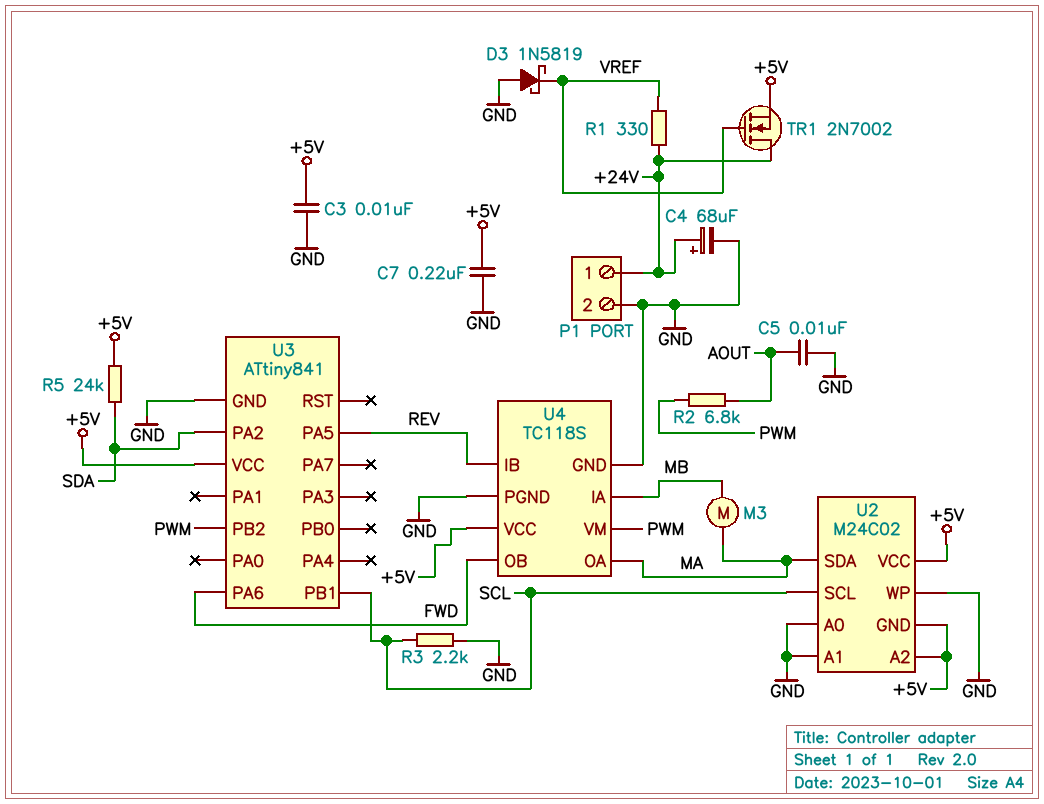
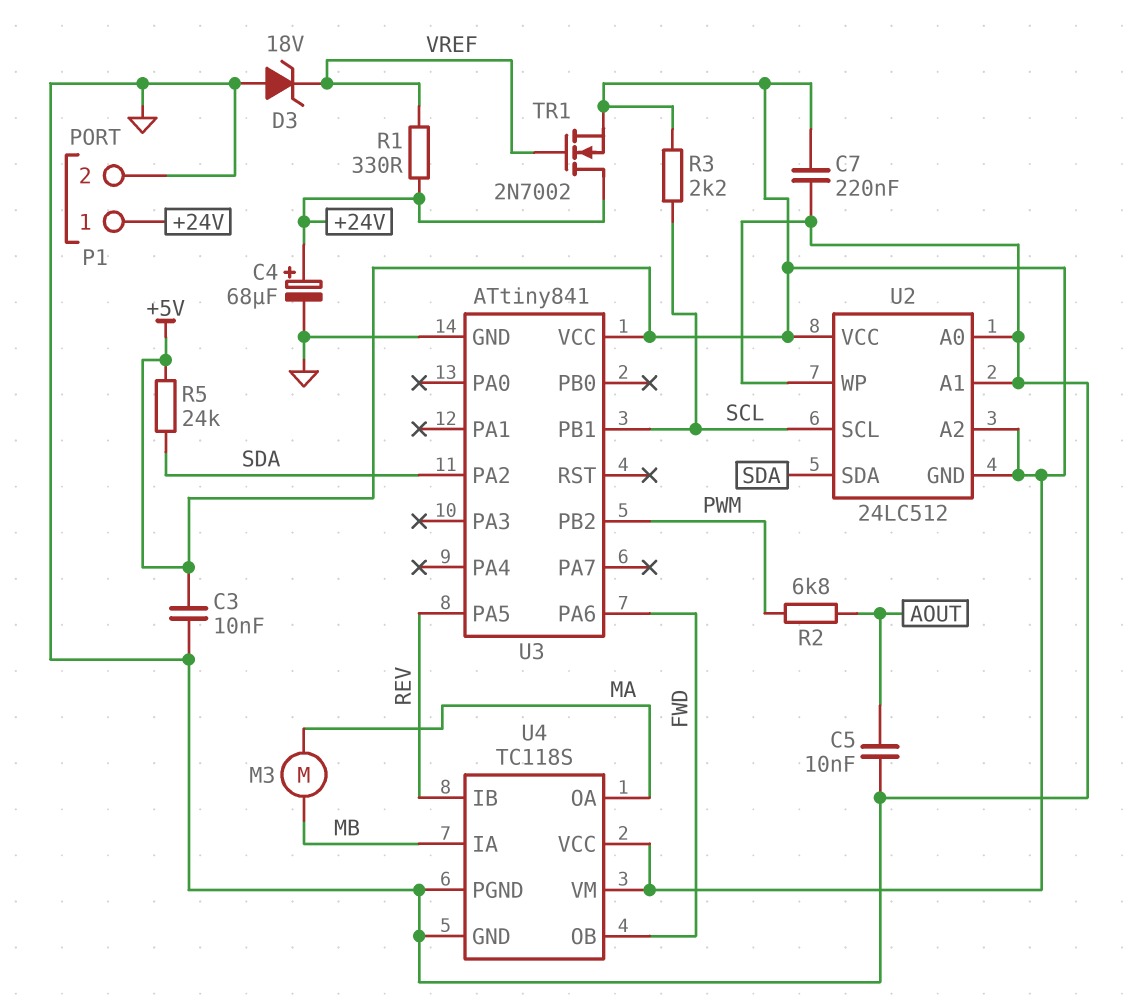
D3: schottky 1N5819 (A GND, K VREF) -> zener 18V (A GND, K VREF)
R3: 2.2k (GND, SCL) -> 2.2k (+5V, SCL)
U2: M24C02 -> 24LC512
U2 pin SDA: MA -> SDA
U4 pin VM: PWM -> +5V

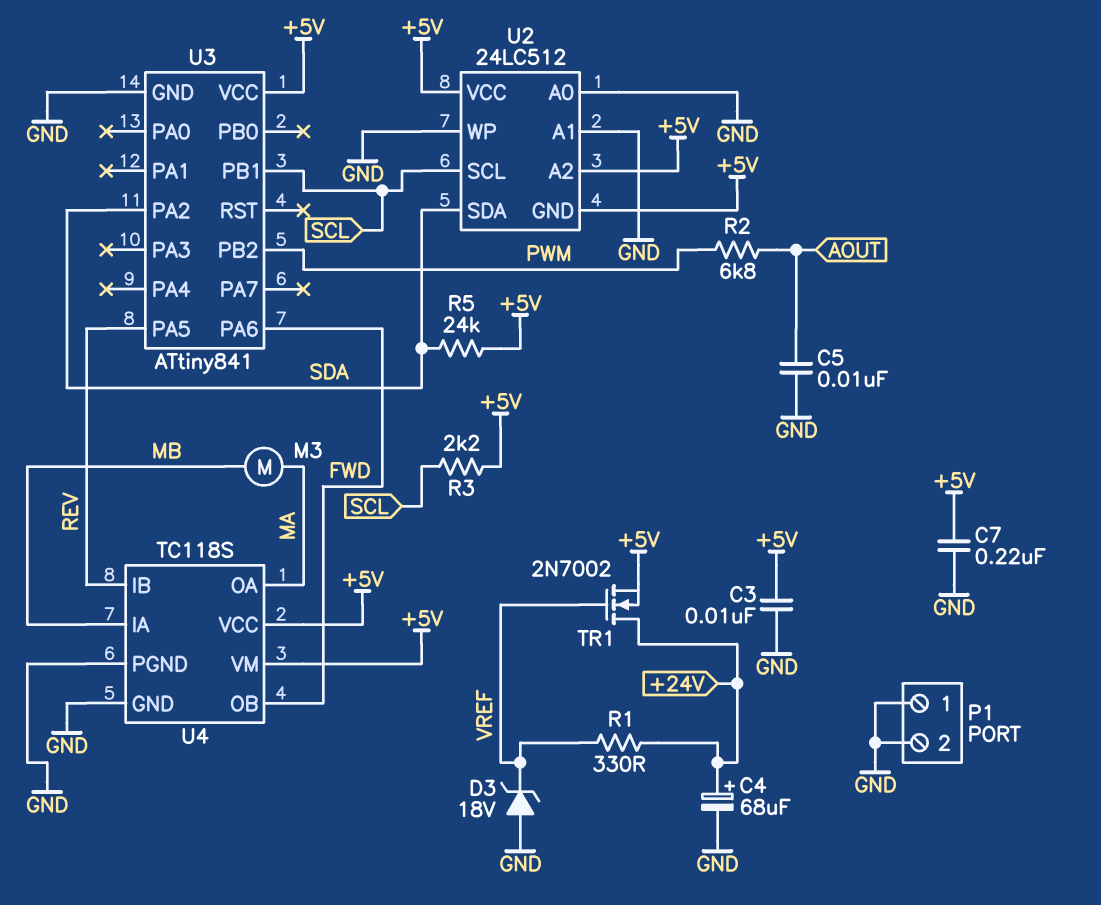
P1 pin 1: +24V -> GND

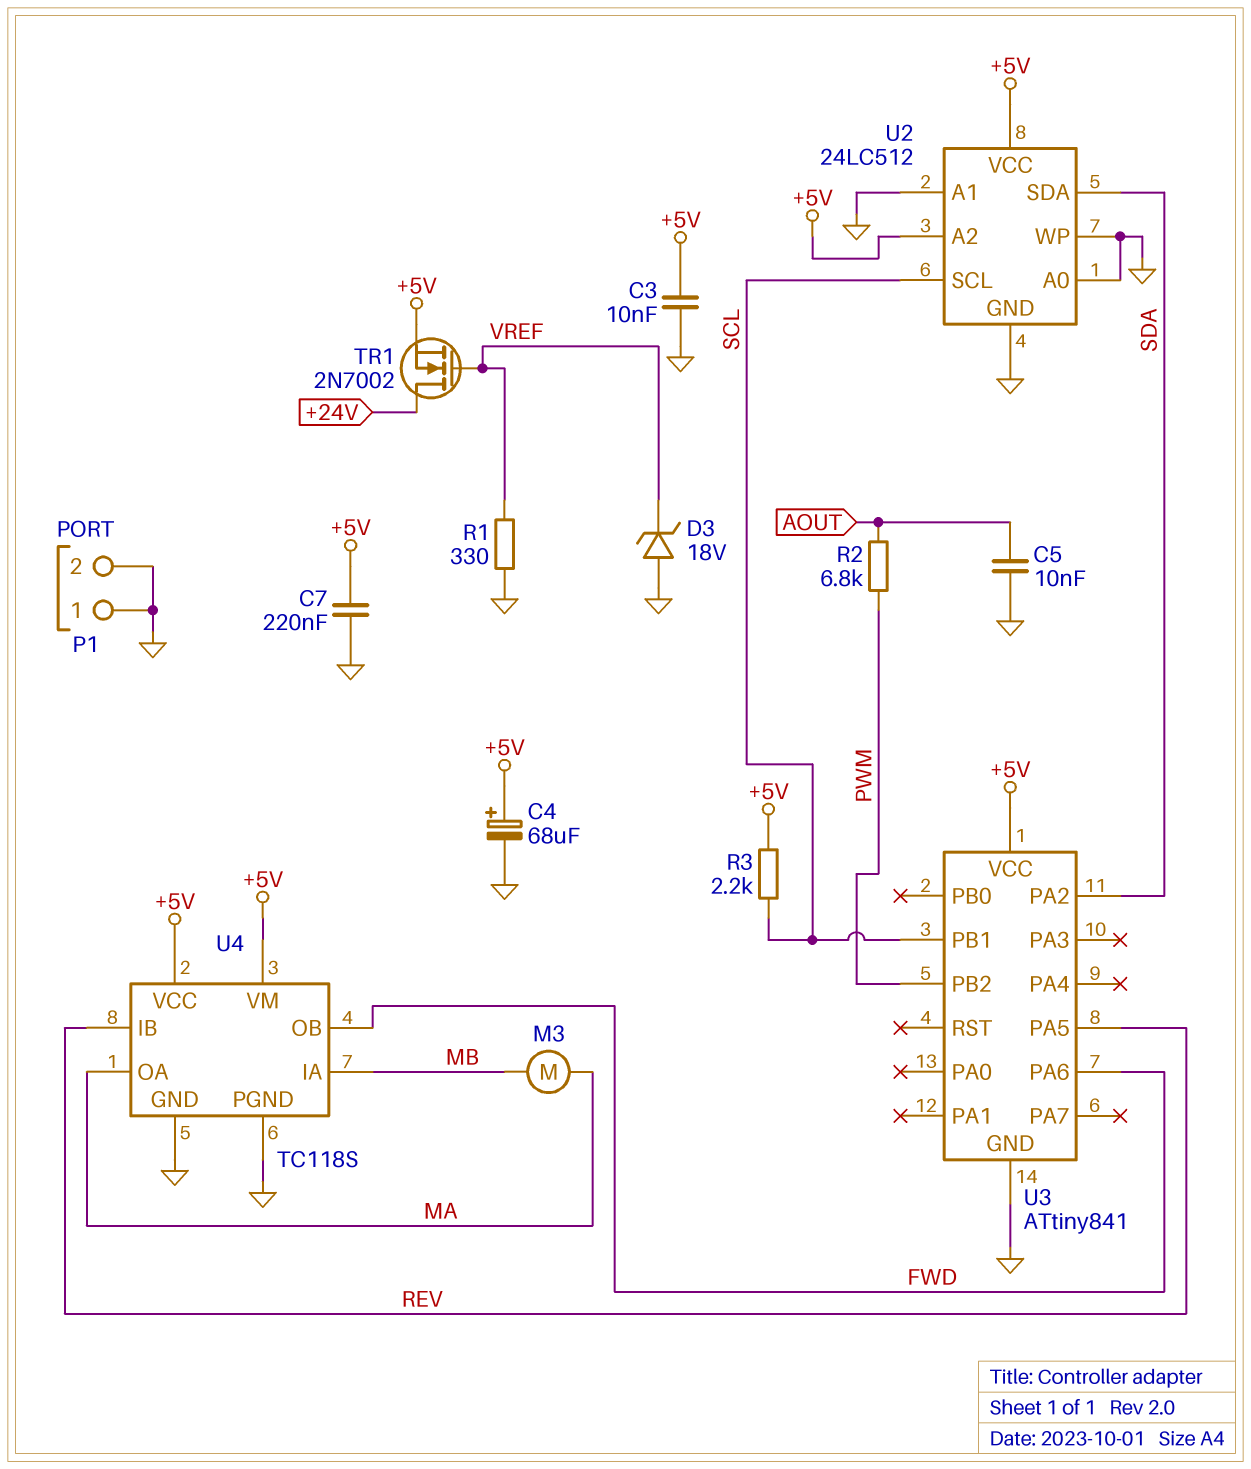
C4: 68uF (plus +24V, minus GND) -> 68uF (plus +5V, minus GND)
R1: 330 (+24V, VREF) -> 330 (GND, VREF)
R5: 24k (+5V, SDA) -> none
U2 pin GND: +5V -> GND

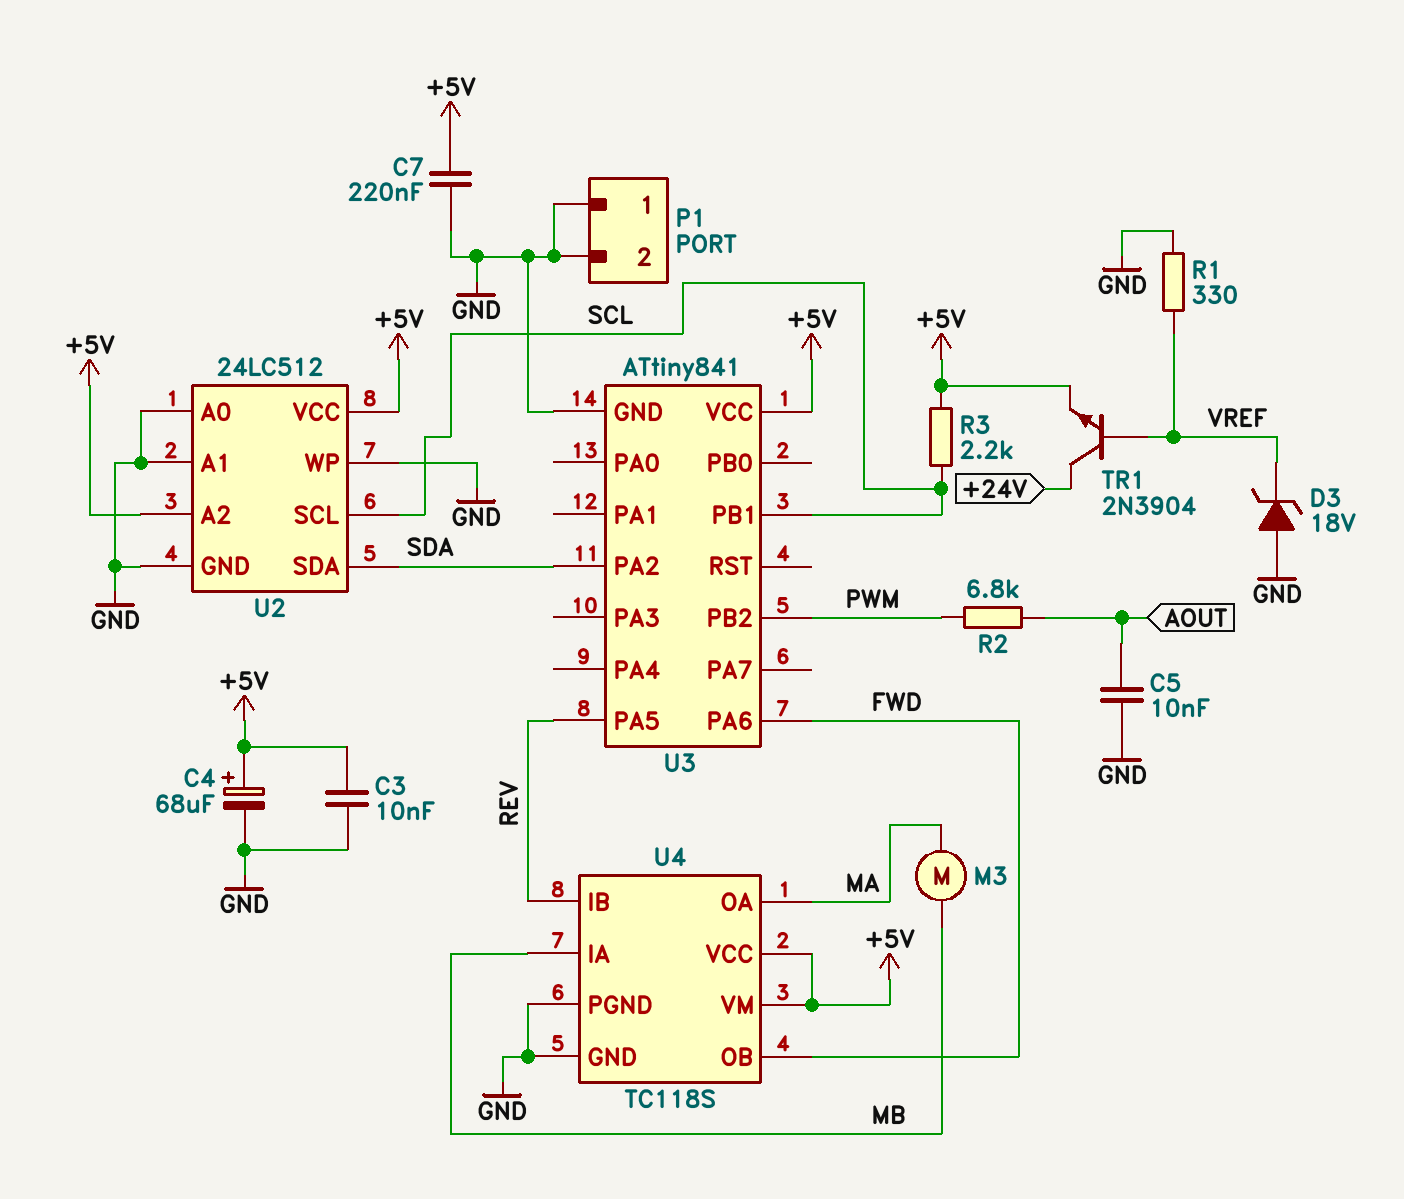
TR1: NMOS 2N7002 (G VREF, D +24V, S +5V) -> NPN 2N3904 (B VREF, C +24V, E +5V)

